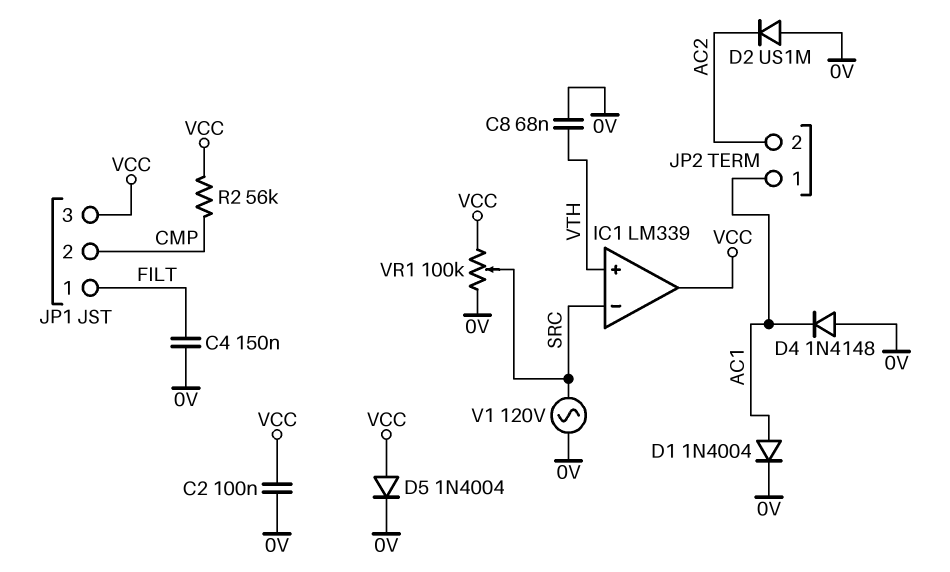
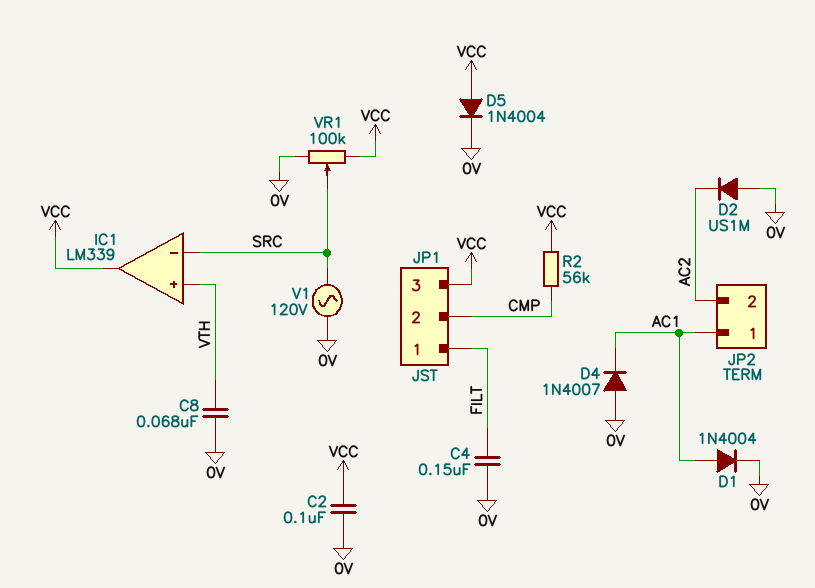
D4: diode 1N4148 (A 0V, K AC1) -> diode 1N4007 (A 0V, K AC1)

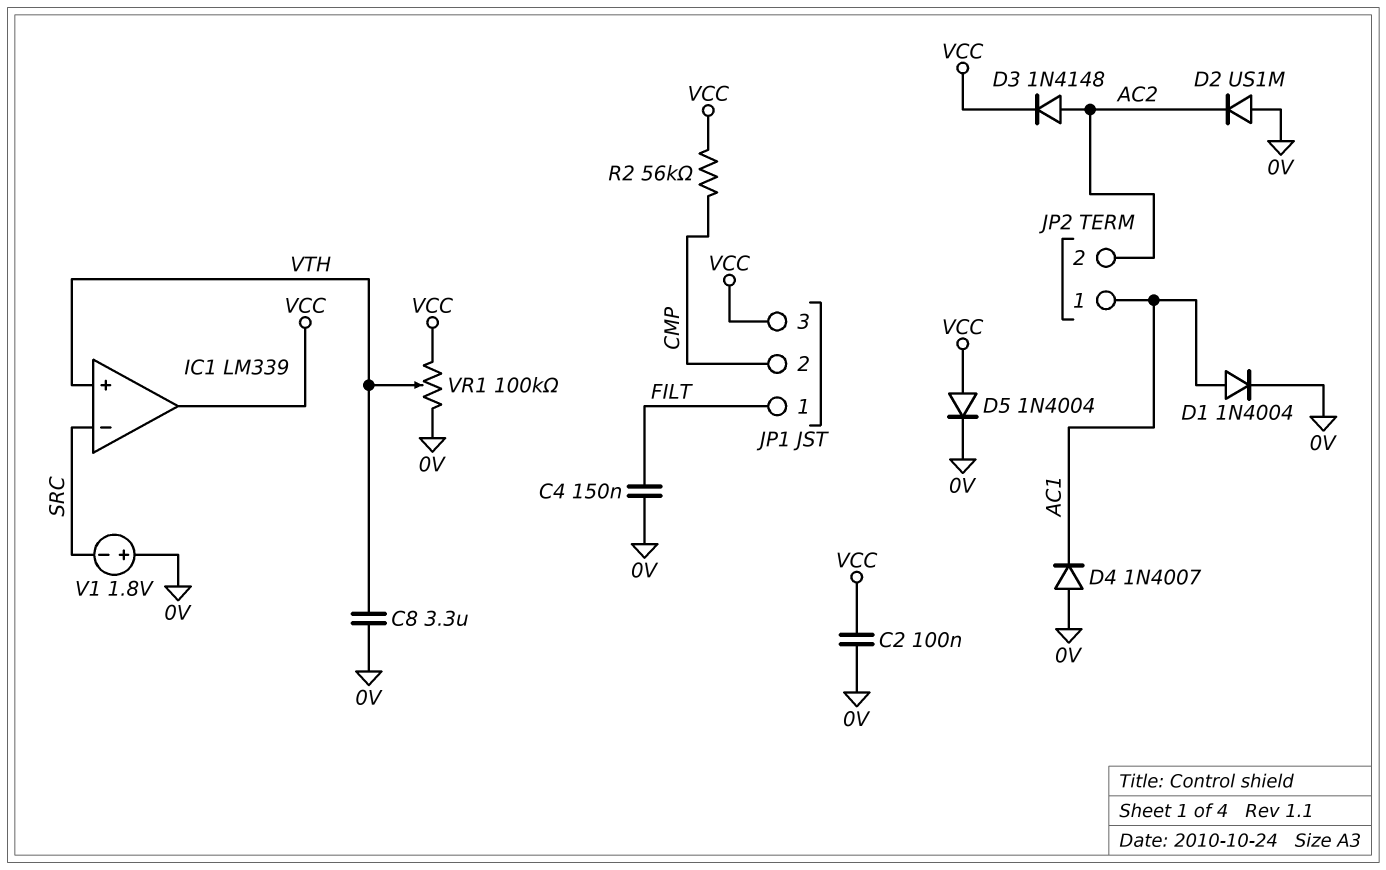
C8: 68nF (0V, VTH) -> 3.3uF (0V, VTH)
D3: none -> diode 1N4148 (A AC2, K VCC)
V1: AC 120V (0V, SRC) -> 1.8V (plus 0V, minus SRC)
VR1: 100k (0V, VCC, wiper SRC) -> 100k (0V, VCC, wiper VTH)

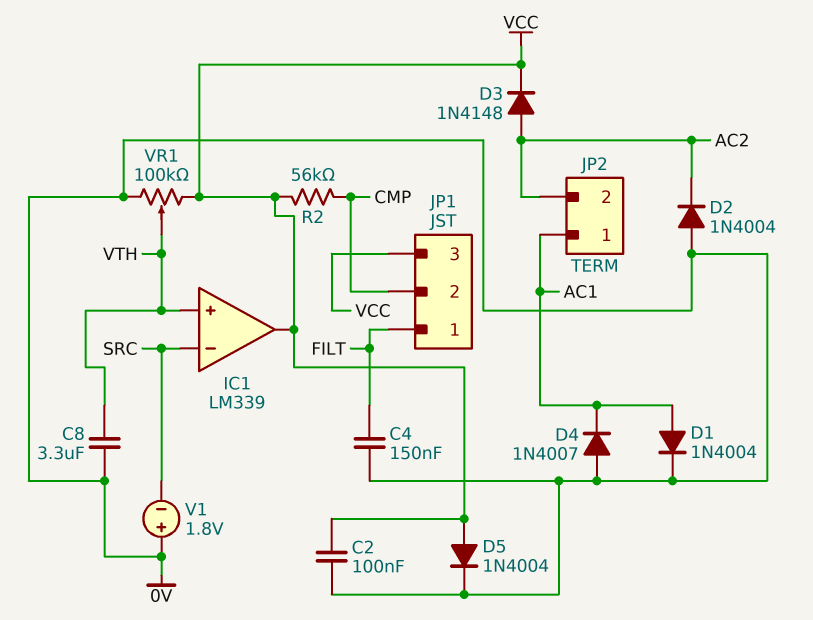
D2: diode US1M (A 0V, K AC2) -> diode 1N4004 (A 0V, K AC2)

